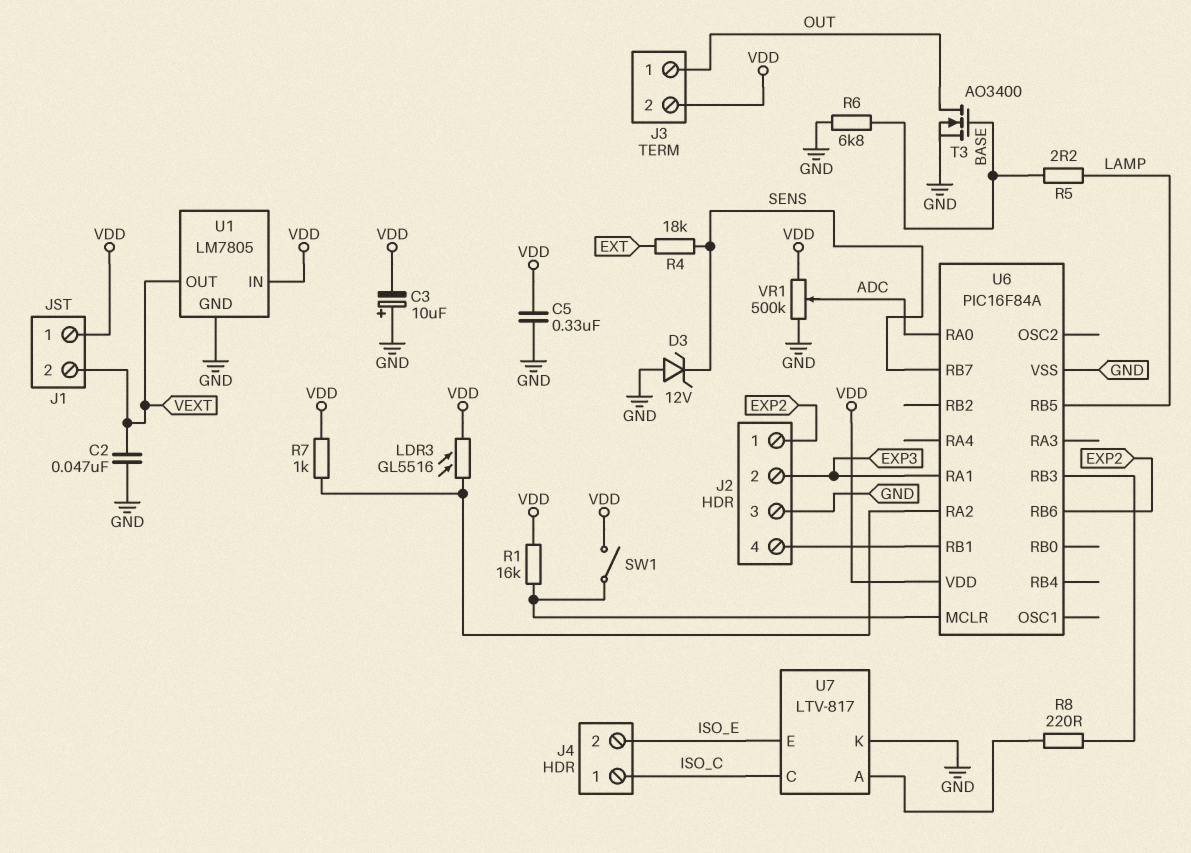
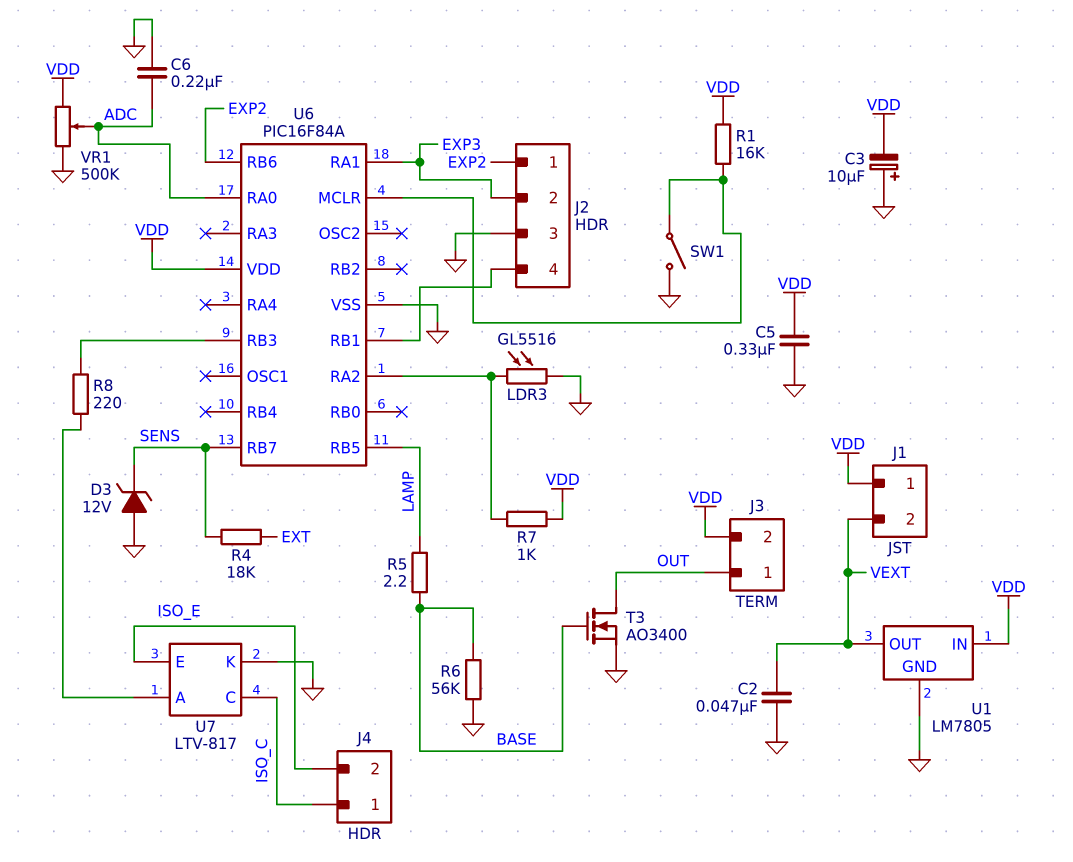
C6: none -> 220nF (ADC, GND)
LDR3: GL5516 (U6/RA2, VDD) -> GL5516 (GND, U6/RA2)
R6: 6.8k (BASE, GND) -> 56k (BASE, GND)
SW1: switch (U6/MCLR, VDD) -> switch (GND, U6/MCLR)

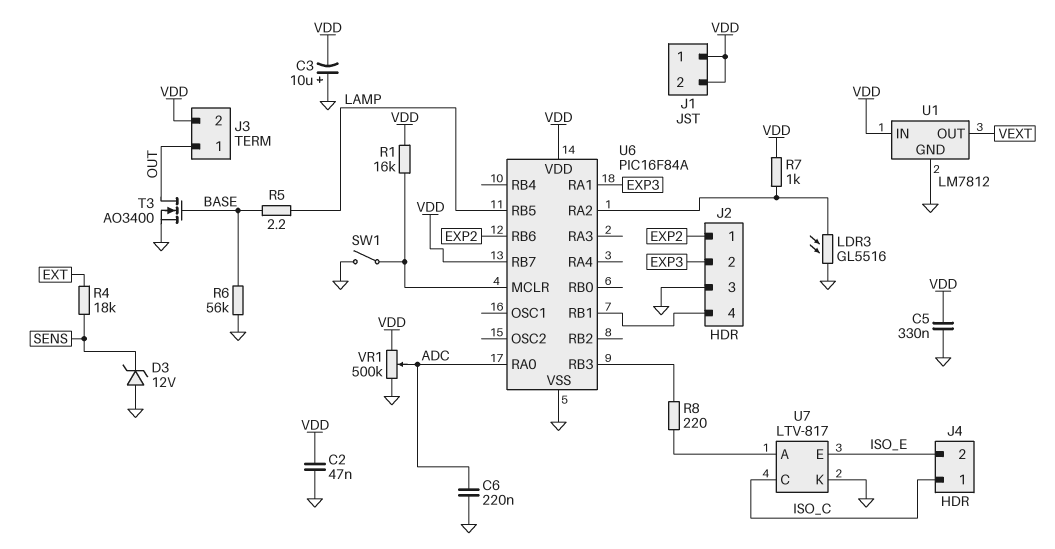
C2: 47nF (GND, VEXT) -> 47nF (GND, VDD)
J1 pin 2: VEXT -> VDD
U1: LM7805 -> LM7812
U6 pin RB7: SENS -> VDD

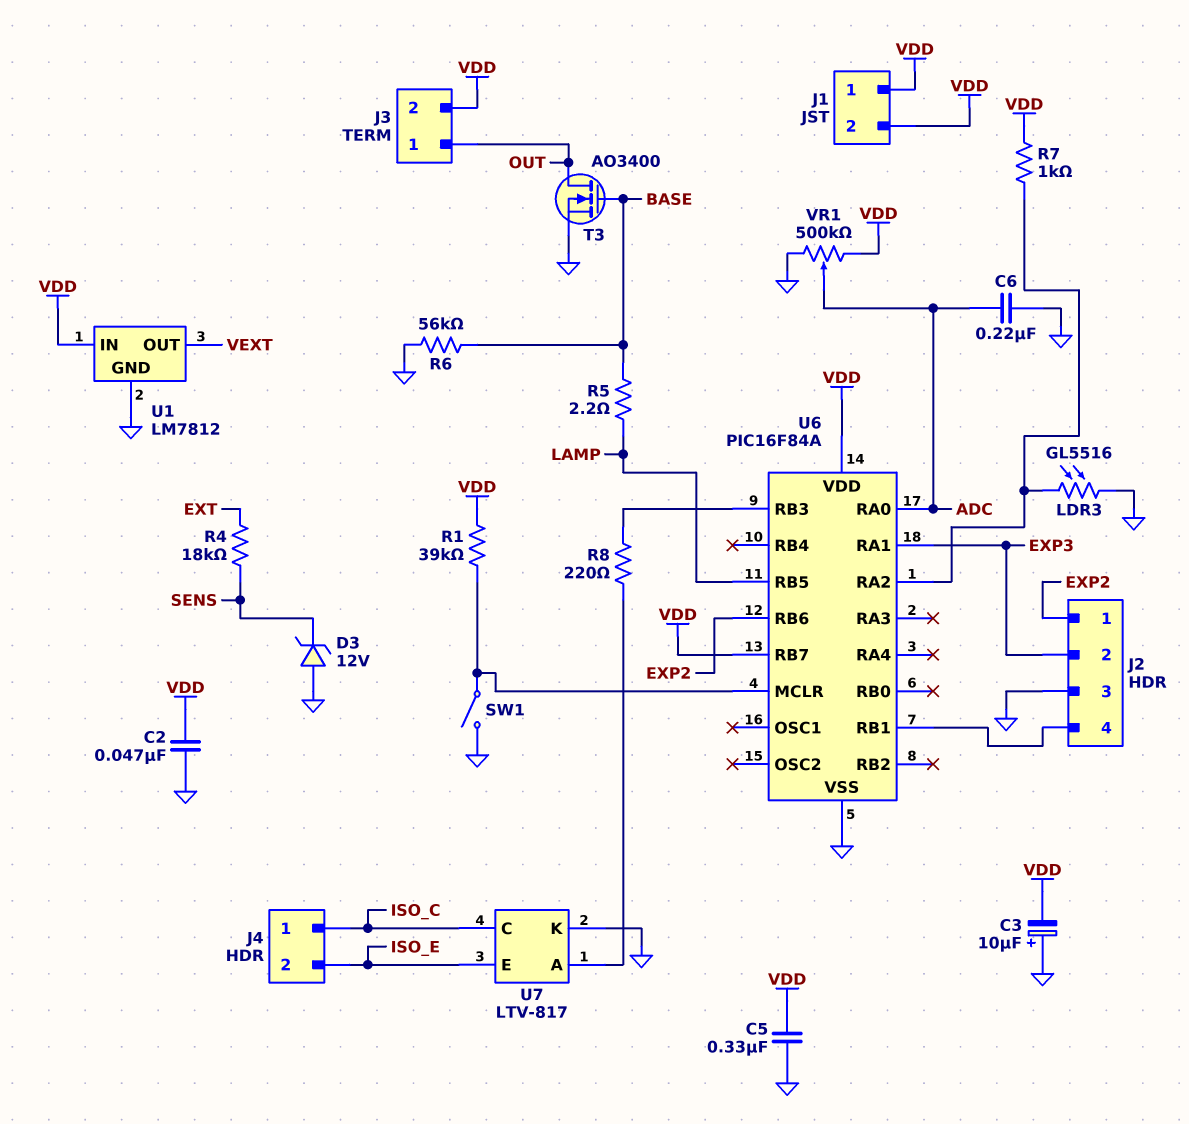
R1: 16k (U6/MCLR, VDD) -> 39k (U6/MCLR, VDD)

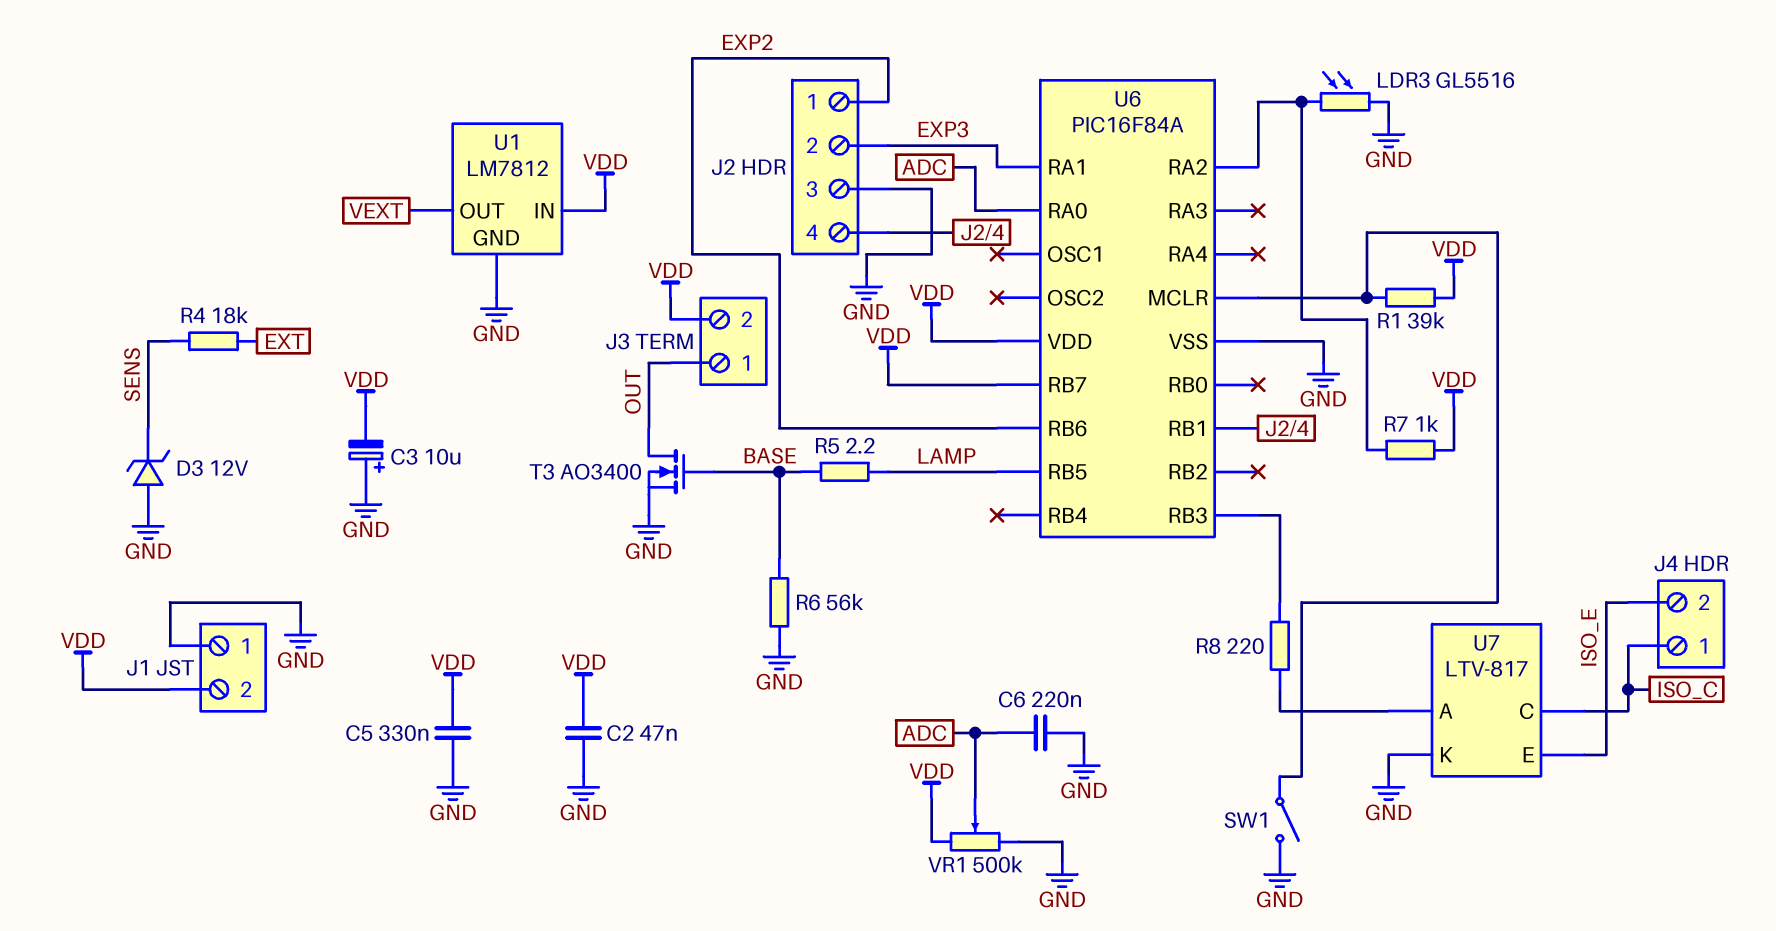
J1 pin 1: VDD -> GND

